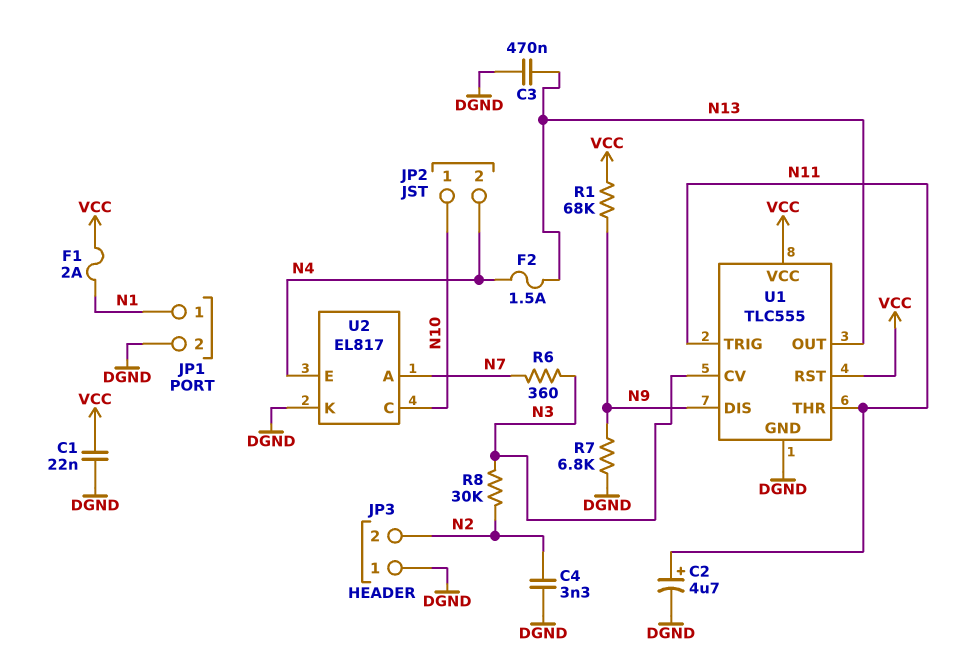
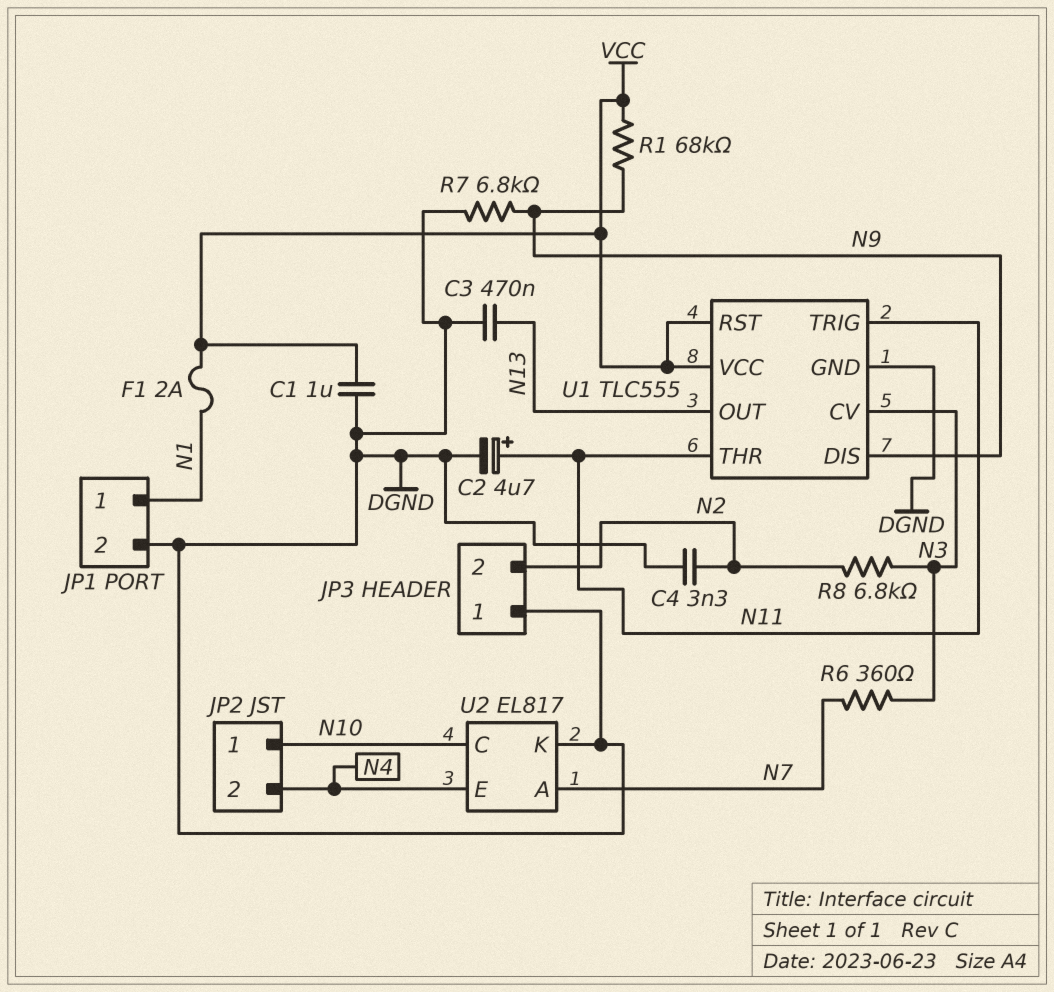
C1: 22nF (DGND, VCC) -> 1uF (DGND, VCC)
F2: 1.5A (N4, N13) -> none
R8: 30k (N2, N3) -> 6.8k (N2, N3)

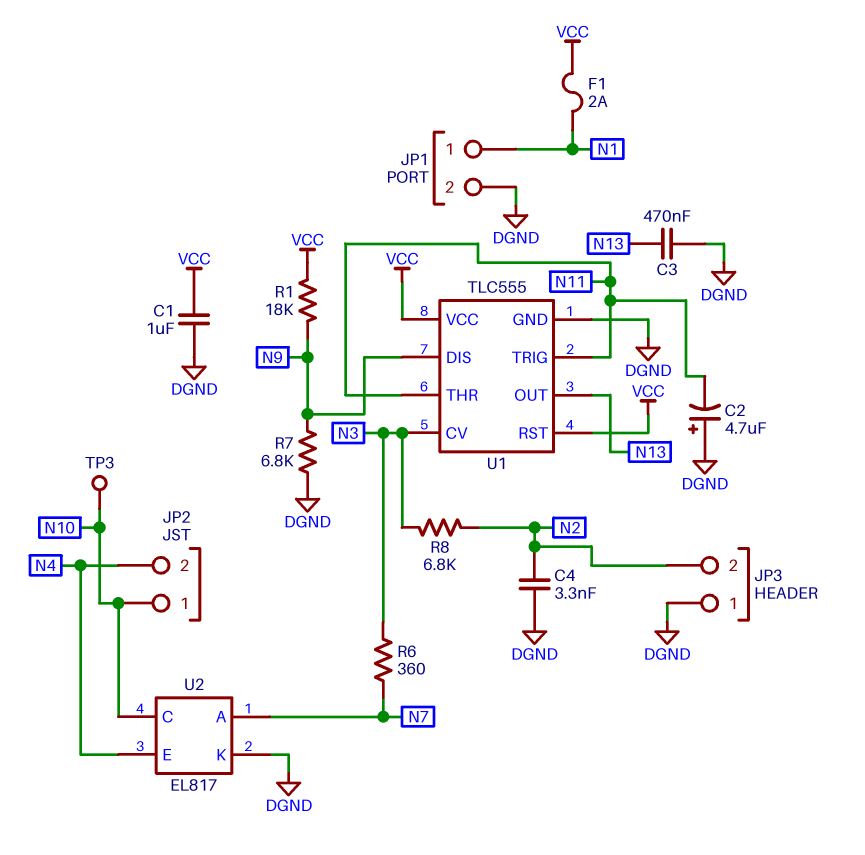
C2: 4.7uF (plus N11, minus DGND) -> 4.7uF (plus DGND, minus N11)
R1: 68k (N9, VCC) -> 18k (N9, VCC)
TP3: none -> test point (N10)

